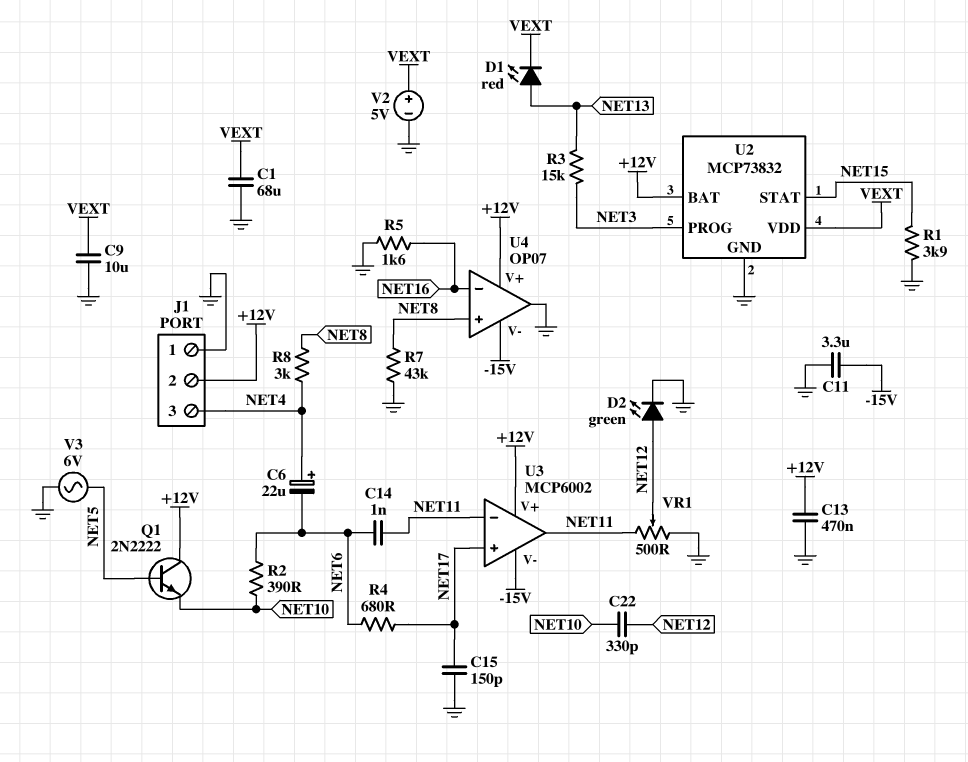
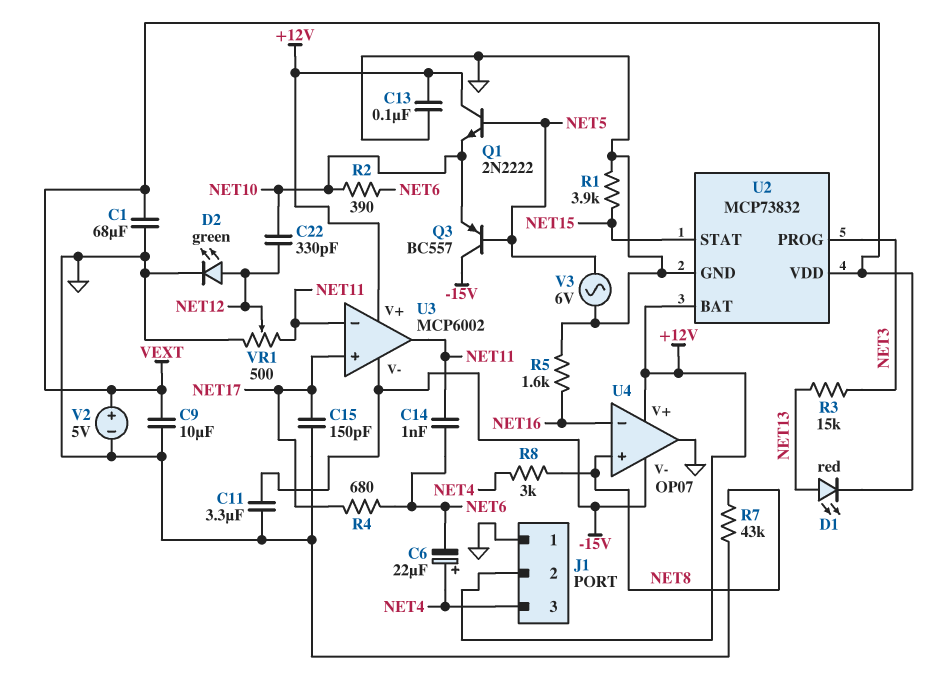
C13: 470nF (+12V, GND) -> 100nF (+12V, GND)
Q3: none -> PNP BC557 (B NET5, C -15V, E NET10)

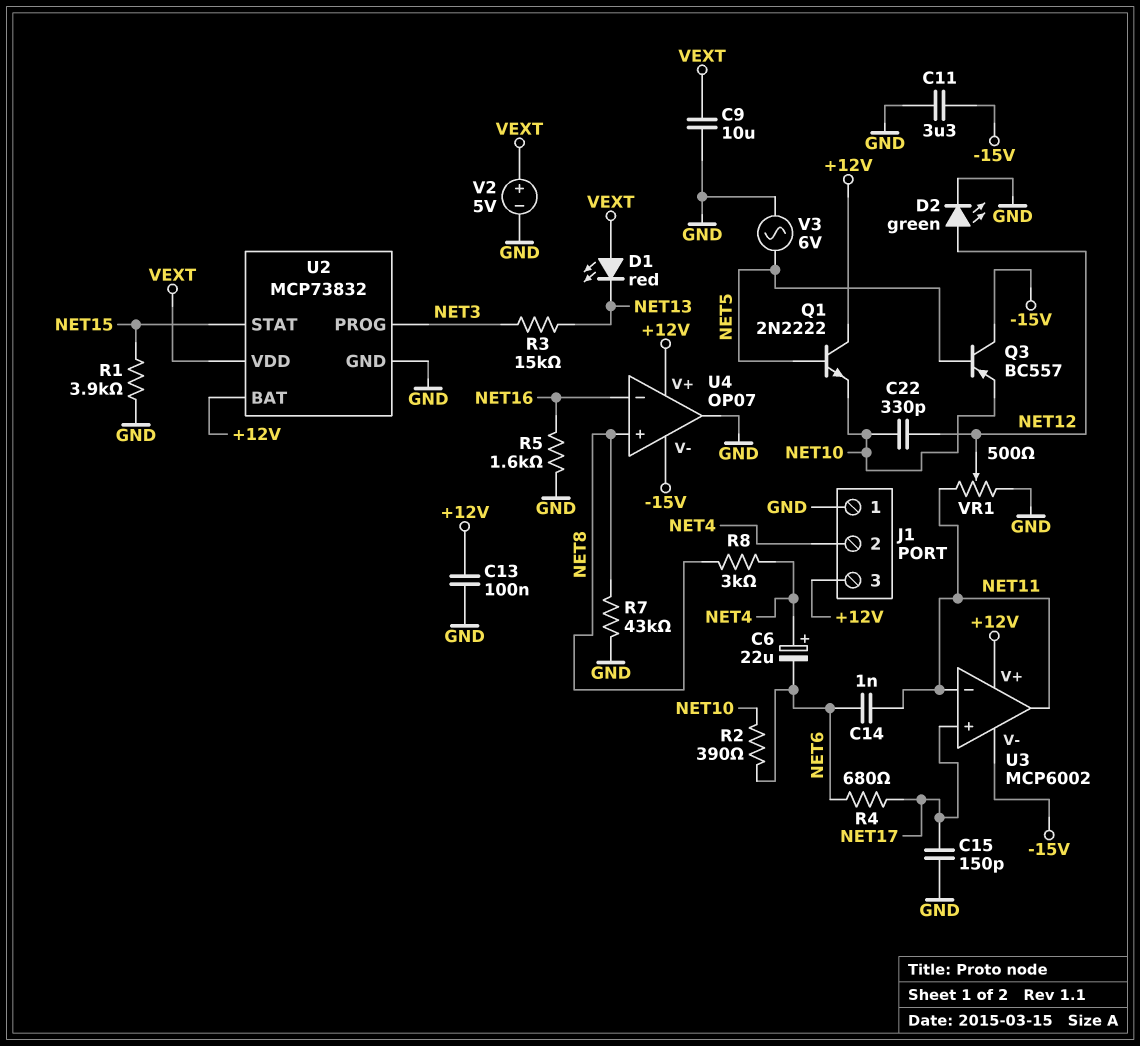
C1: 68uF (GND, VEXT) -> none
D1: LED red (A NET13, K VEXT) -> LED red (A VEXT, K NET13)
J1 pin 2: +12V -> NET4
J1 pin 3: NET4 -> +12V

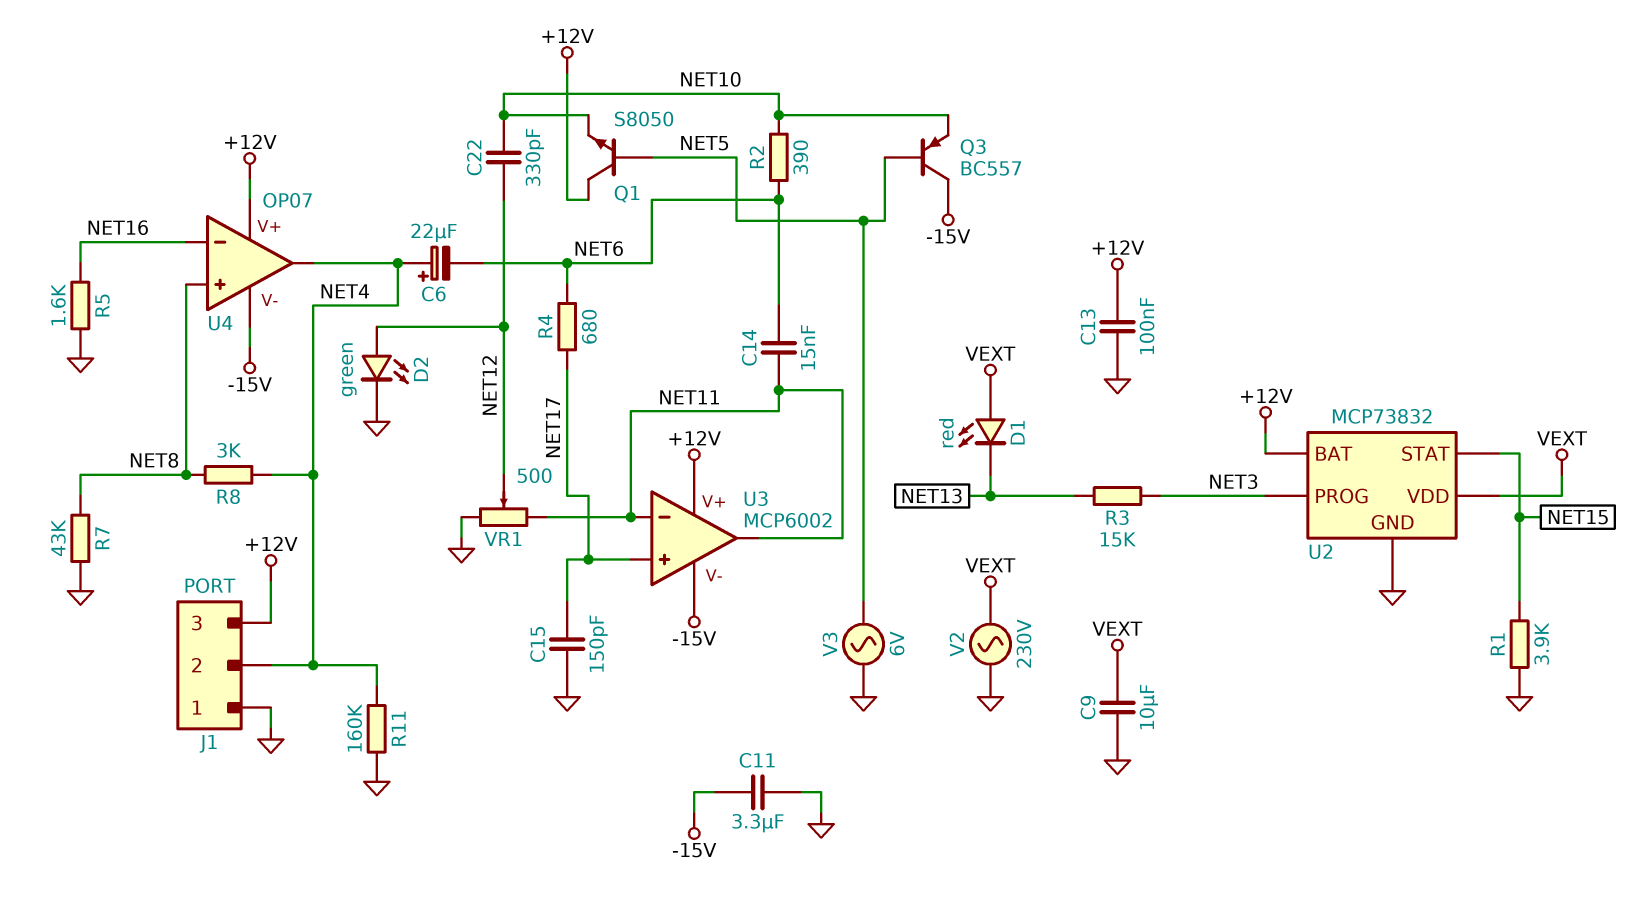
C14: 1nF (NET6, NET11) -> 15nF (NET6, NET11)
Q1: NPN 2N2222 (B NET5, C +12V, E NET10) -> NPN S8050 (B NET5, C +12V, E NET10)
R11: none -> 160k (GND, NET4)
U4 pin out: GND -> NET4
V2: 5V (plus VEXT, minus GND) -> AC 230V (GND, VEXT)

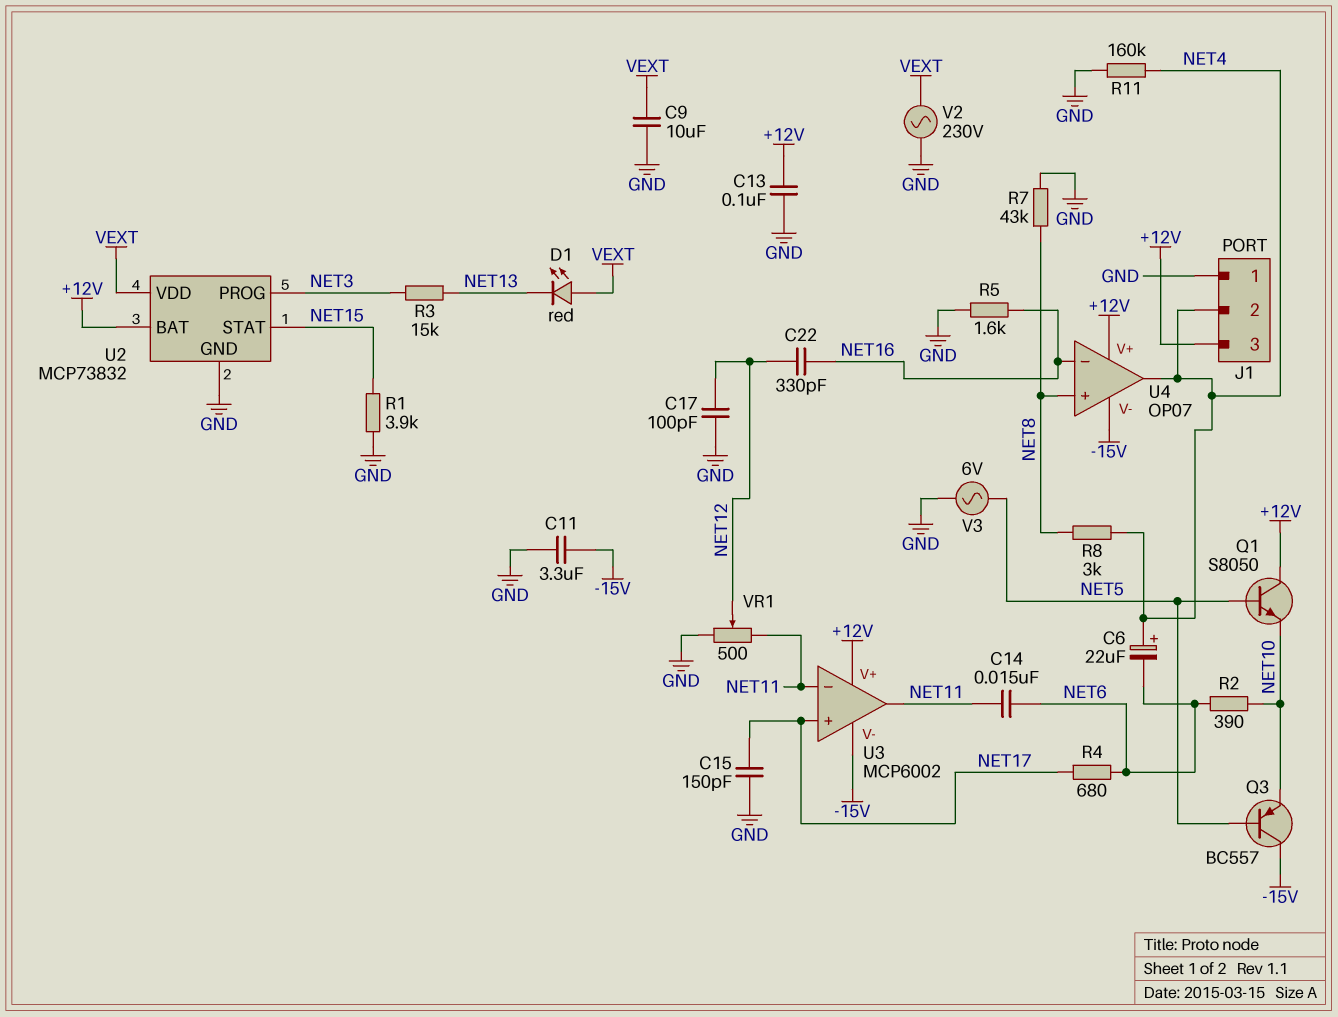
C17: none -> 100pF (GND, NET12)
C22: 330pF (NET10, NET12) -> 330pF (NET12, NET16)
D2: LED green (A NET12, K GND) -> none

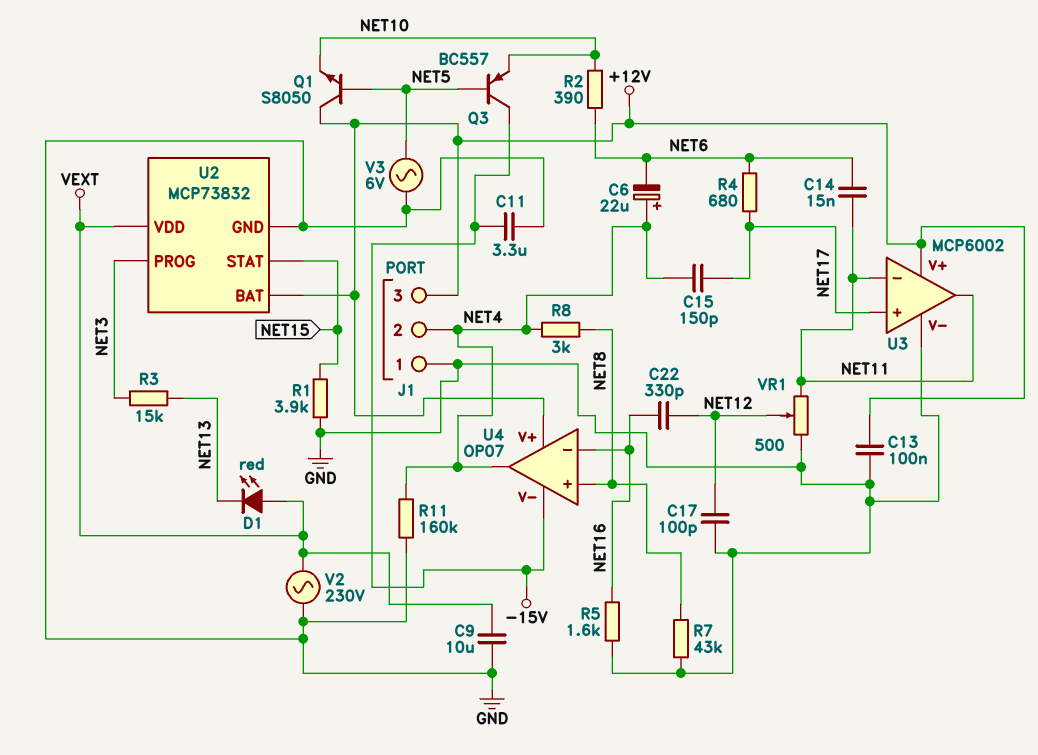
C15: 150pF (GND, NET17) -> 150pF (NET4, NET17)
U3 pin V-: -15V -> GND

